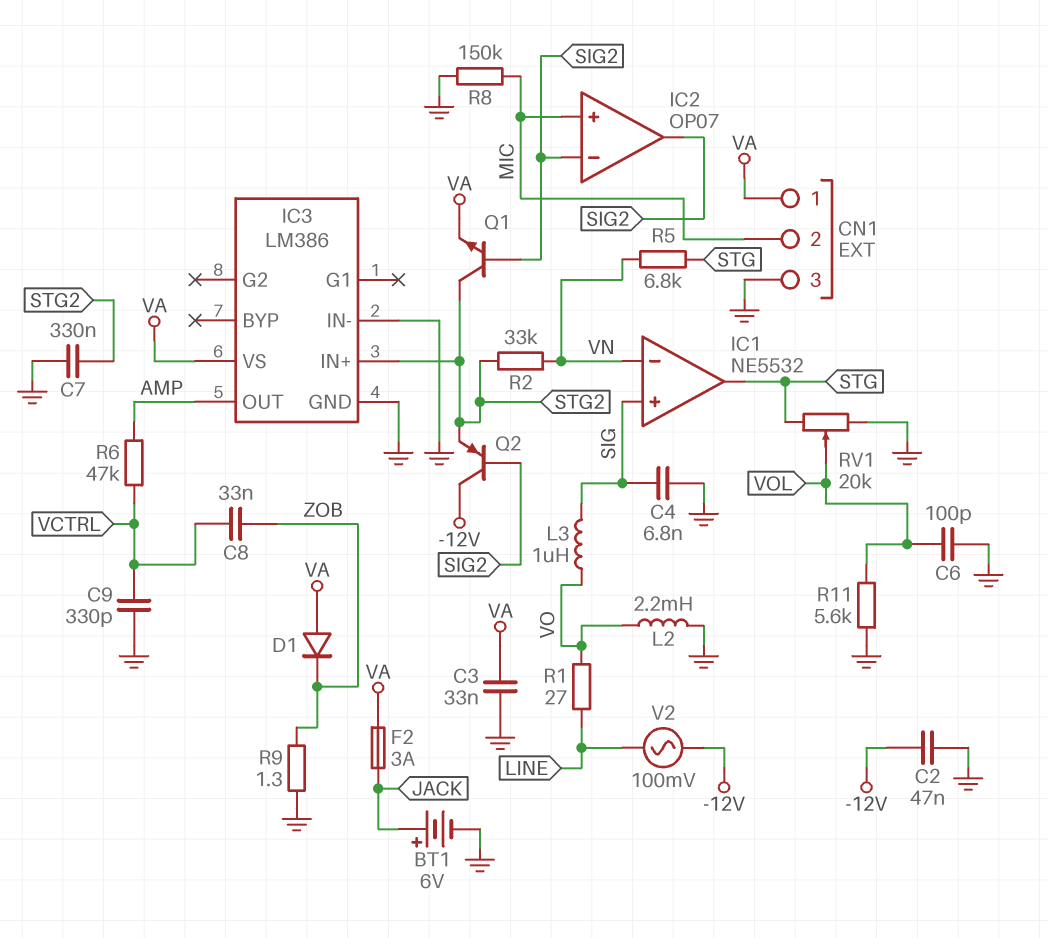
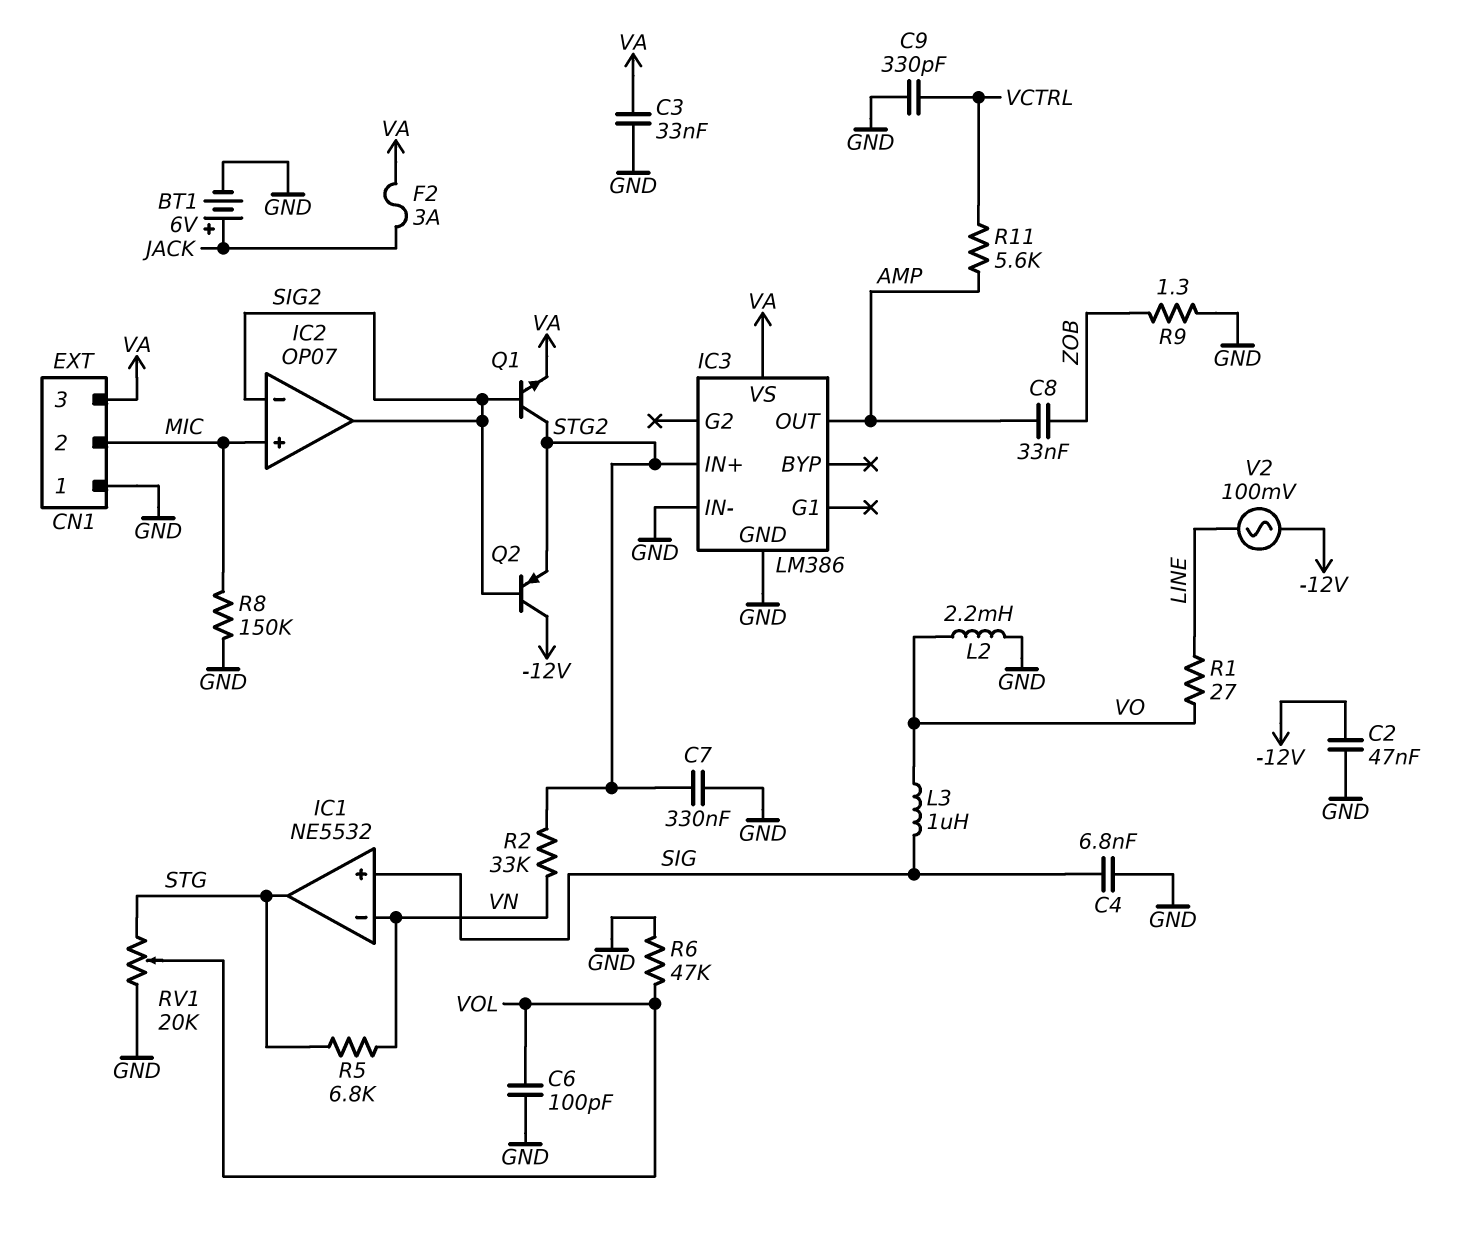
C8: 33nF (VCTRL, ZOB) -> 33nF (AMP, ZOB)
CN1 pin 1: VA -> GND
CN1 pin 3: GND -> VA
D1: diode (A VA, K ZOB) -> none
R6: 47k (AMP, VCTRL) -> 47k (GND, VOL)
R11: 5.6k (GND, VOL) -> 5.6k (AMP, VCTRL)

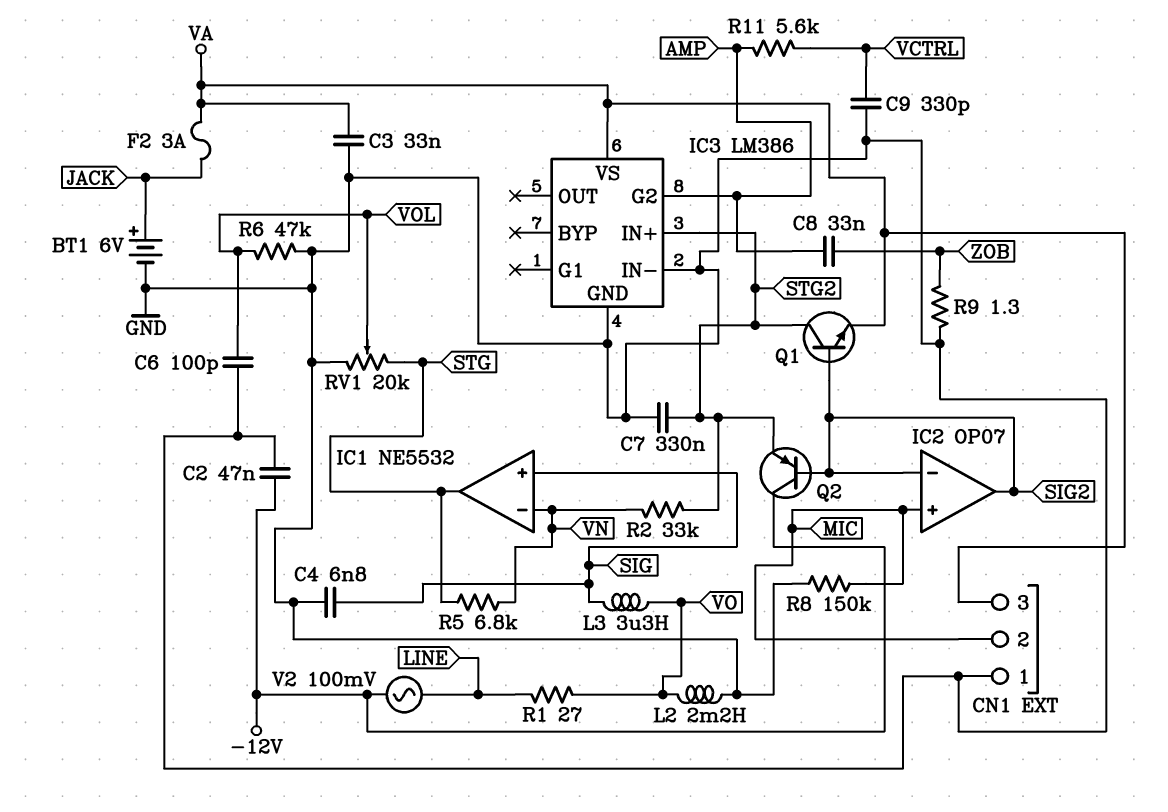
IC3 pin G2: none -> AMP
IC3 pin OUT: AMP -> none
L3: 1uH (SIG, VO) -> 3.3uH (SIG, VO)

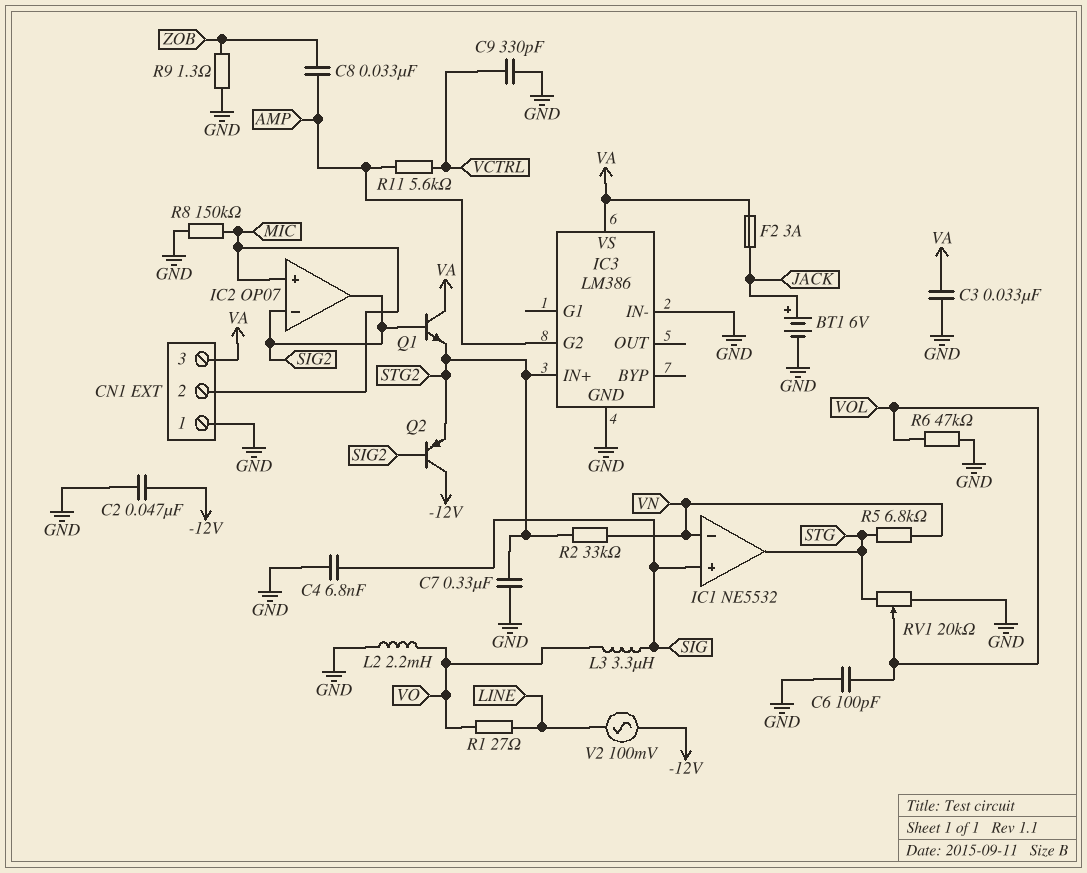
Q1: NPN (B SIG2, C STG2, E VA) -> NPN (B SIG2, C VA, E STG2)

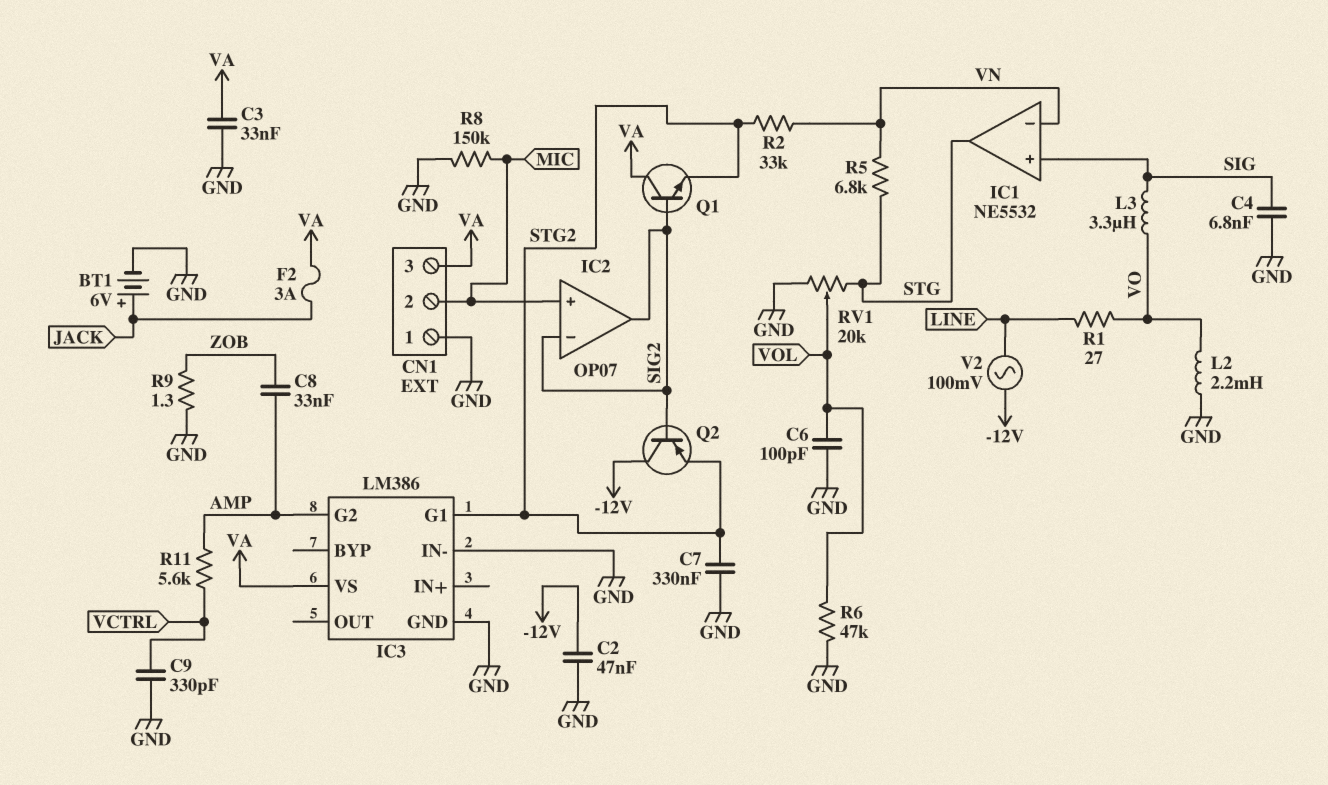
IC3 pin G1: none -> STG2
IC3 pin IN+: STG2 -> none

